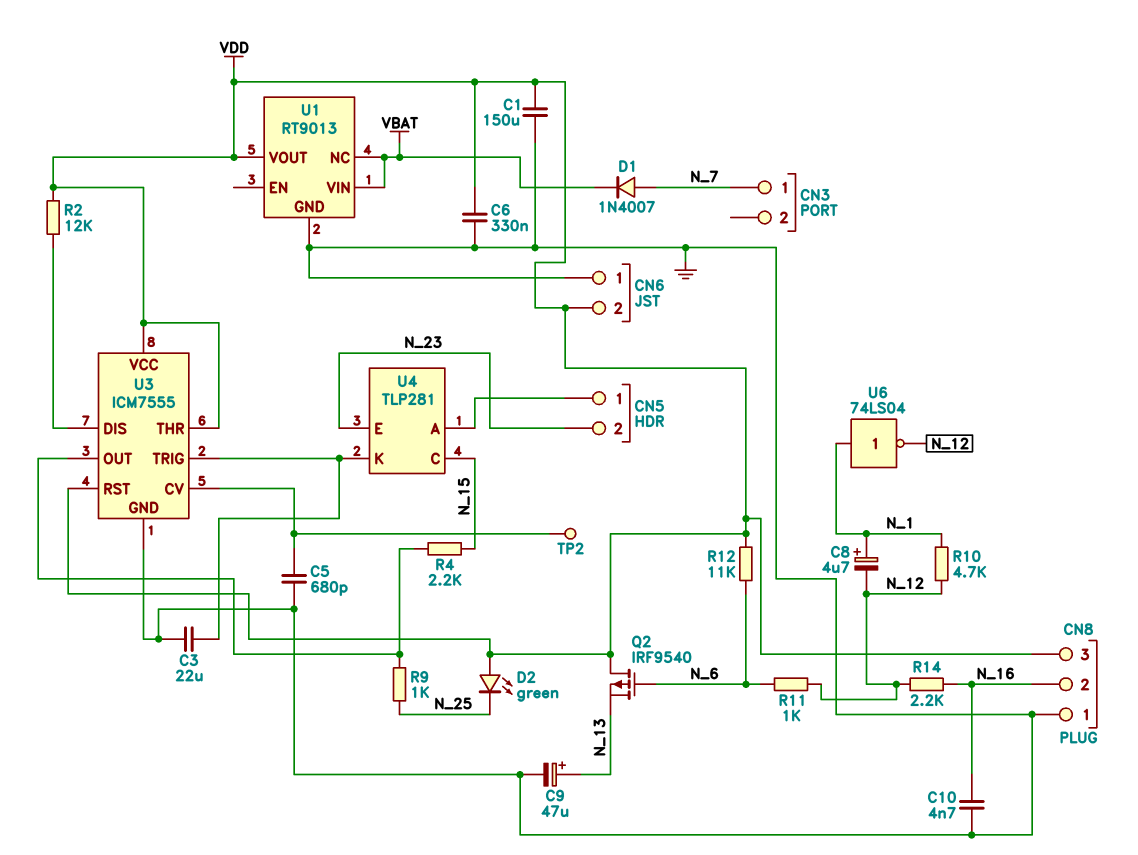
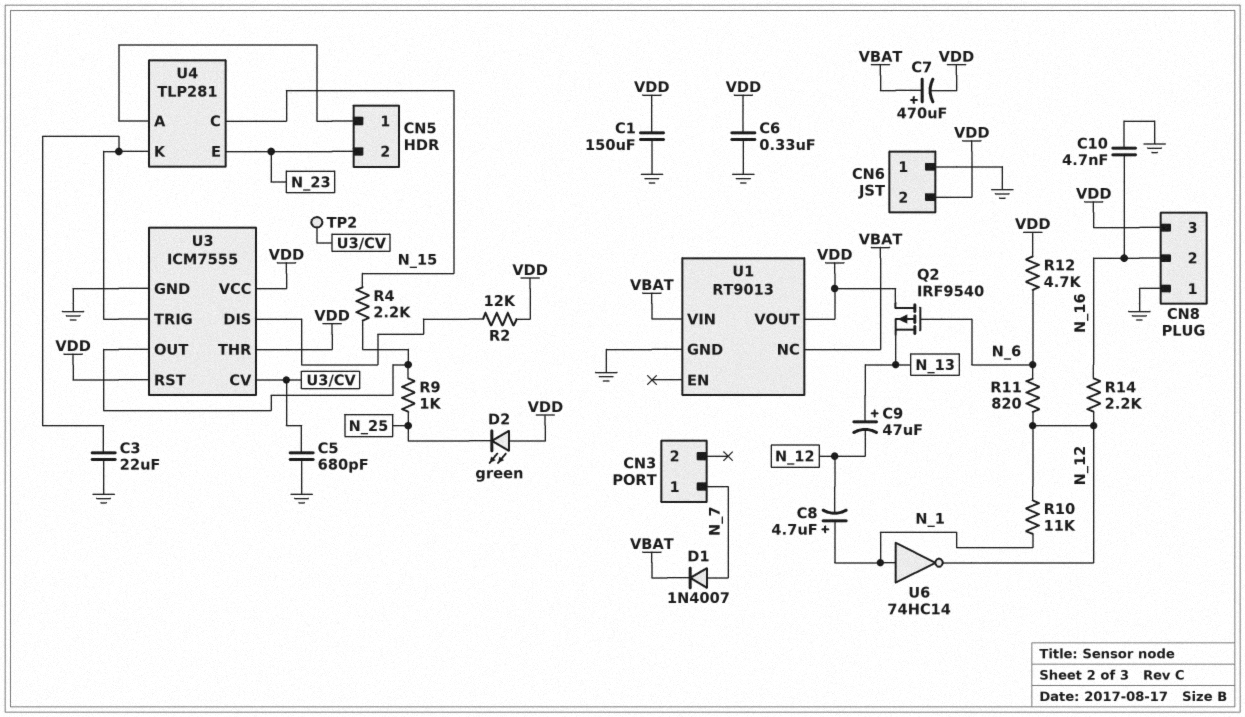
C7: none -> 470uF (plus VBAT, minus VDD)
C9: 47uF (plus N_13, minus GND) -> 47uF (plus N_13, minus N_12)
R10: 4.7k (N_1, N_12) -> 11k (N_1, N_12)
R11: 1k (N_6, N_12) -> 820 (N_6, N_12)
R12: 11k (N_6, VDD) -> 4.7k (N_6, VDD)
U6: NOT 74LS04 (in N_1, out N_12) -> NOT 74HC14 (in N_1, out N_12)

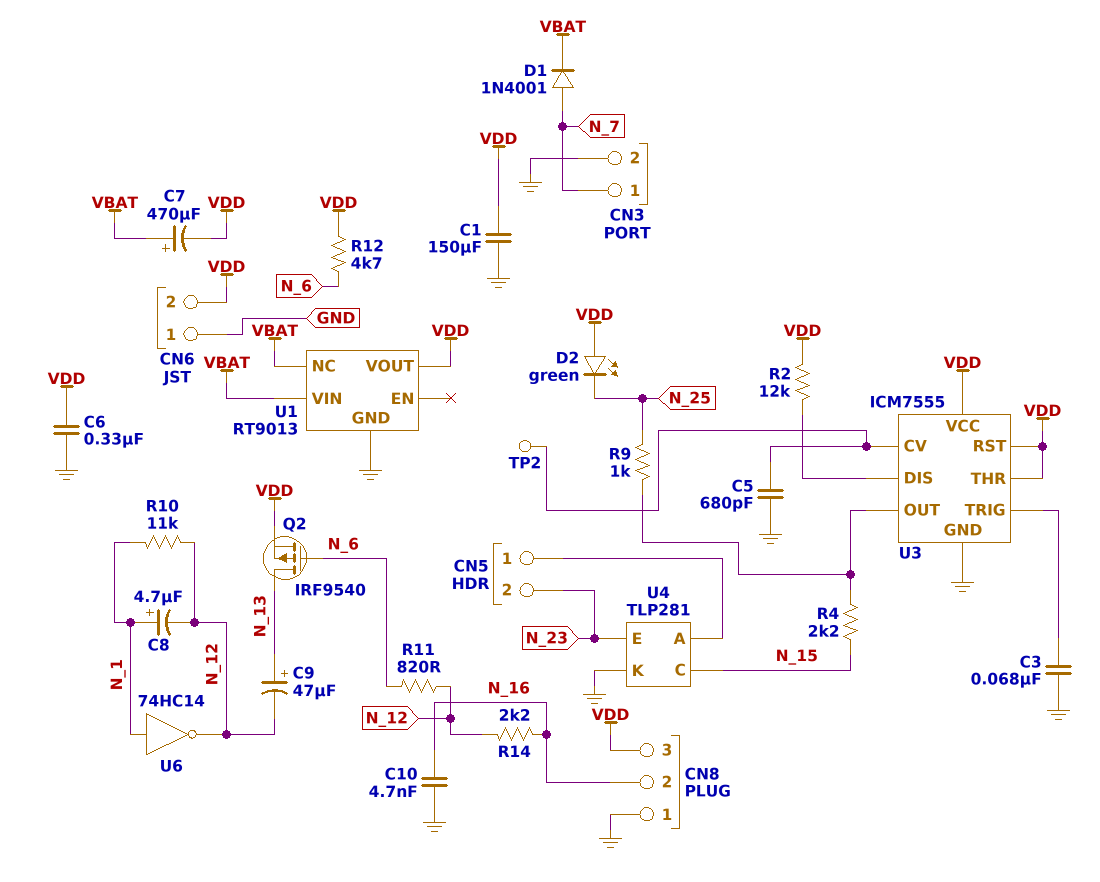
C3: 22uF (GND, U3/TRIG) -> 68nF (GND, U3/TRIG)
CN3 pin 2: none -> GND
D1: diode 1N4007 (A N_7, K VBAT) -> diode 1N4001 (A N_7, K VBAT)
Q2: PMOS IRF9540 (G N_6, D VDD, S N_13) -> PMOS IRF9540 (G N_6, D N_13, S VDD)
U4 pin K: U3/TRIG -> GND

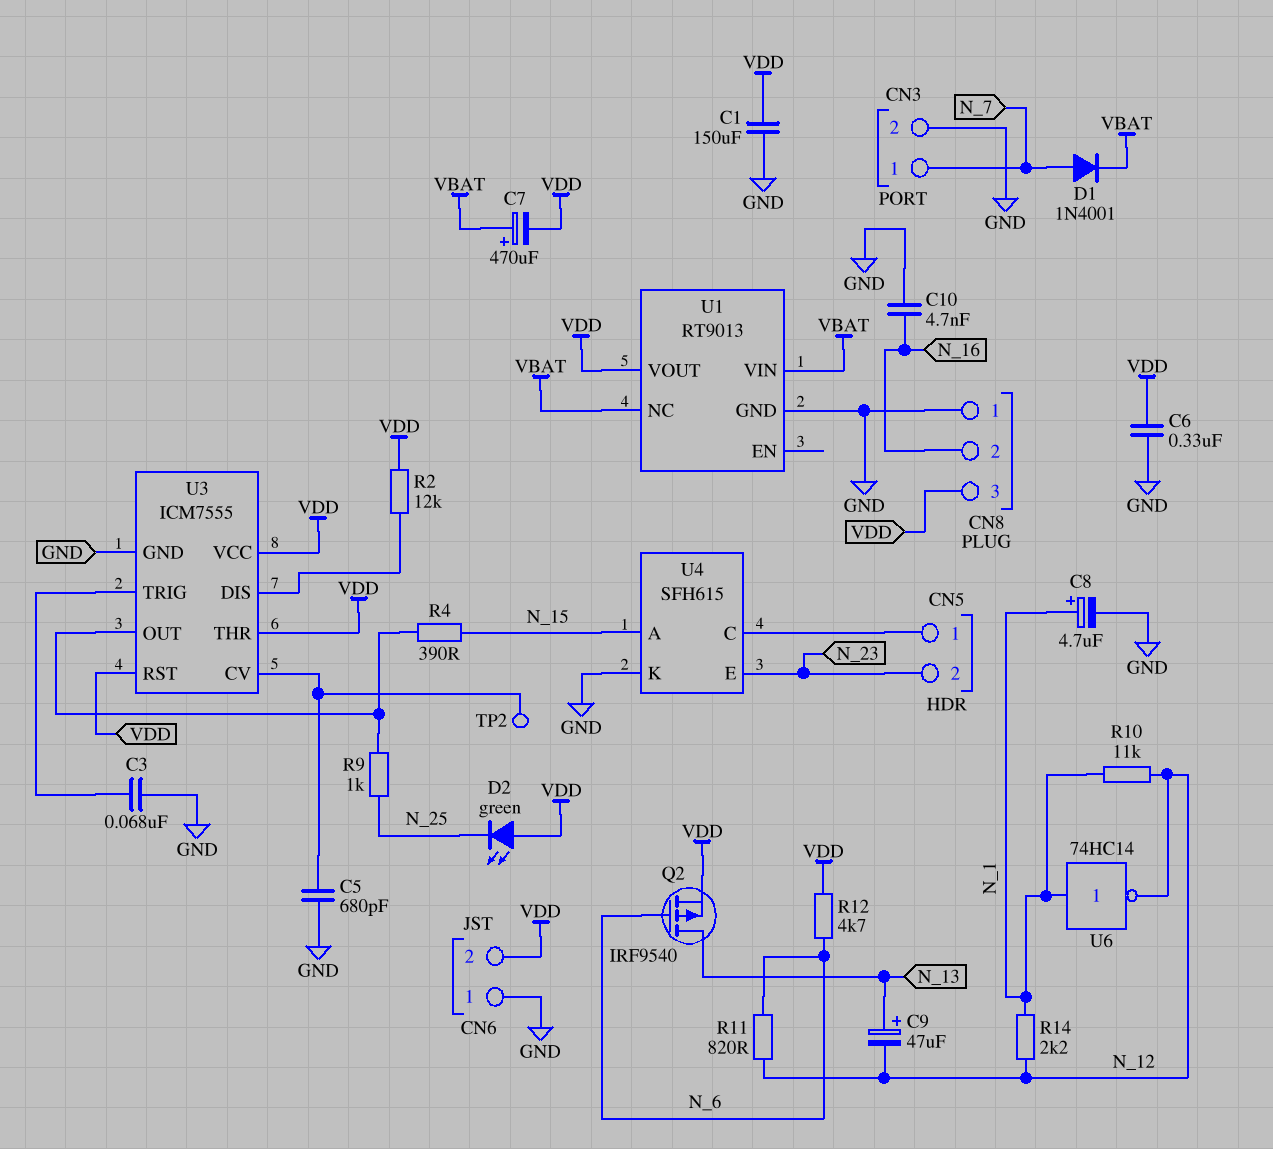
C8: 4.7uF (plus N_1, minus N_12) -> 4.7uF (plus N_1, minus GND)
R4: 2.2k (N_15, U3/OUT) -> 390 (N_15, U3/OUT)
R14: 2.2k (N_12, N_16) -> 2.2k (N_1, N_12)
U4: TLP281 -> SFH615
U4 pin A: CN5/1 -> N_15
U4 pin C: N_15 -> CN5/1

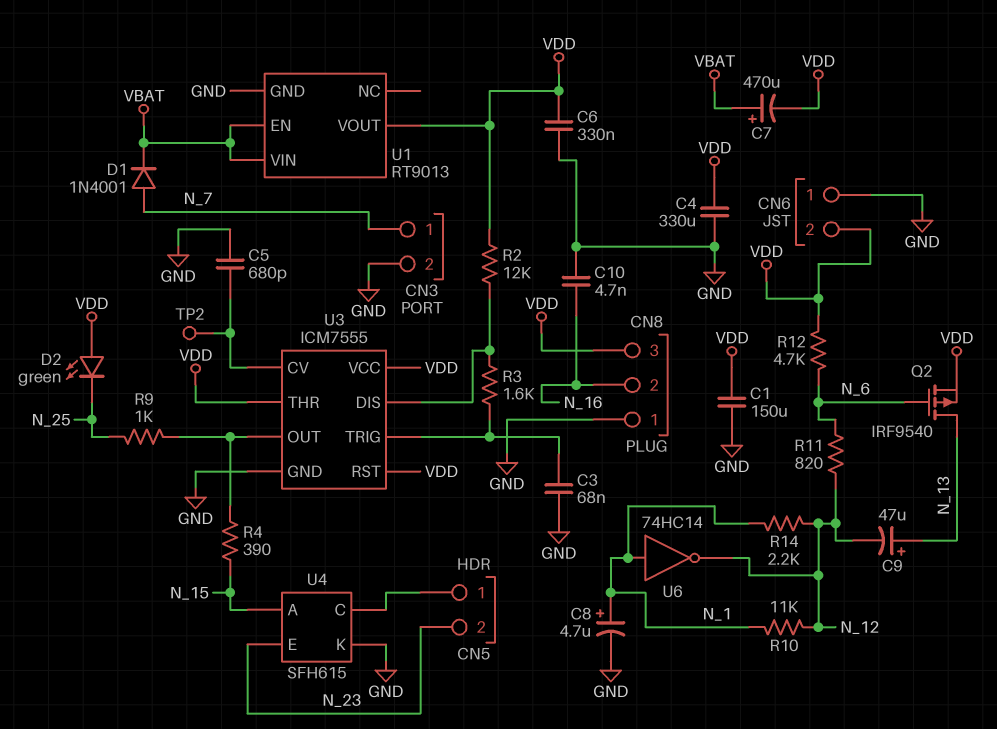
C4: none -> 330uF (GND, VDD)
R3: none -> 1.6k (U3/DIS, U3/TRIG)
U1 pin EN: none -> VBAT
U1 pin NC: VBAT -> none

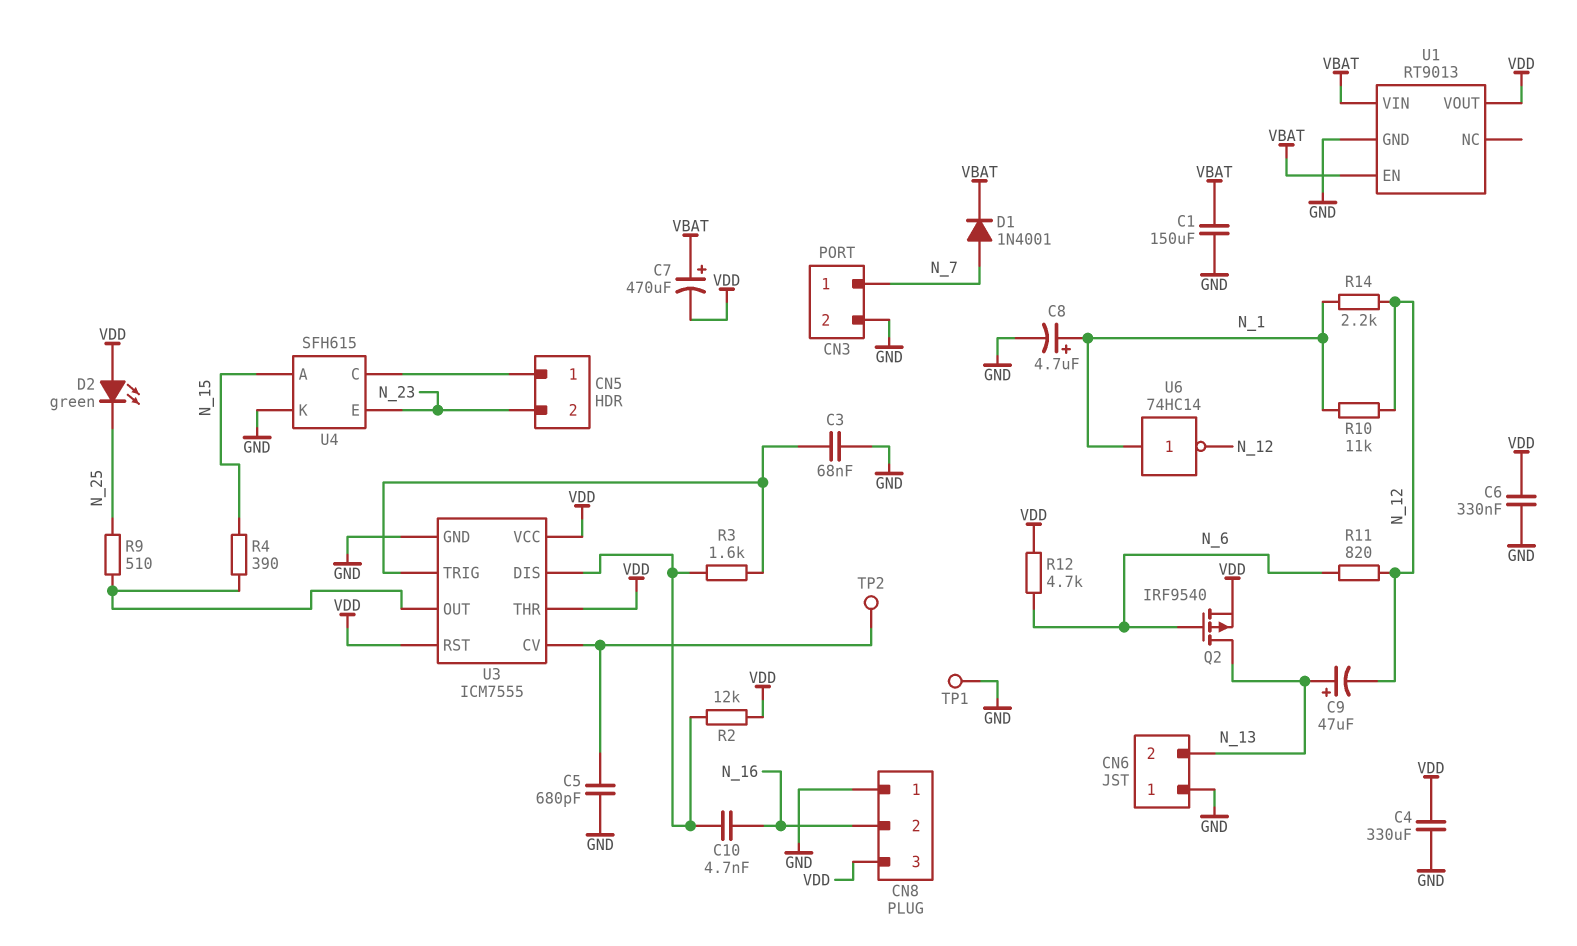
C1: 150uF (GND, VDD) -> 150uF (GND, VBAT)
C10: 4.7nF (GND, N_16) -> 4.7nF (N_16, U3/DIS)
CN6 pin 2: VDD -> N_13
R9: 1k (N_25, U3/OUT) -> 510 (N_25, U3/OUT)
TP1: none -> test point (GND)

